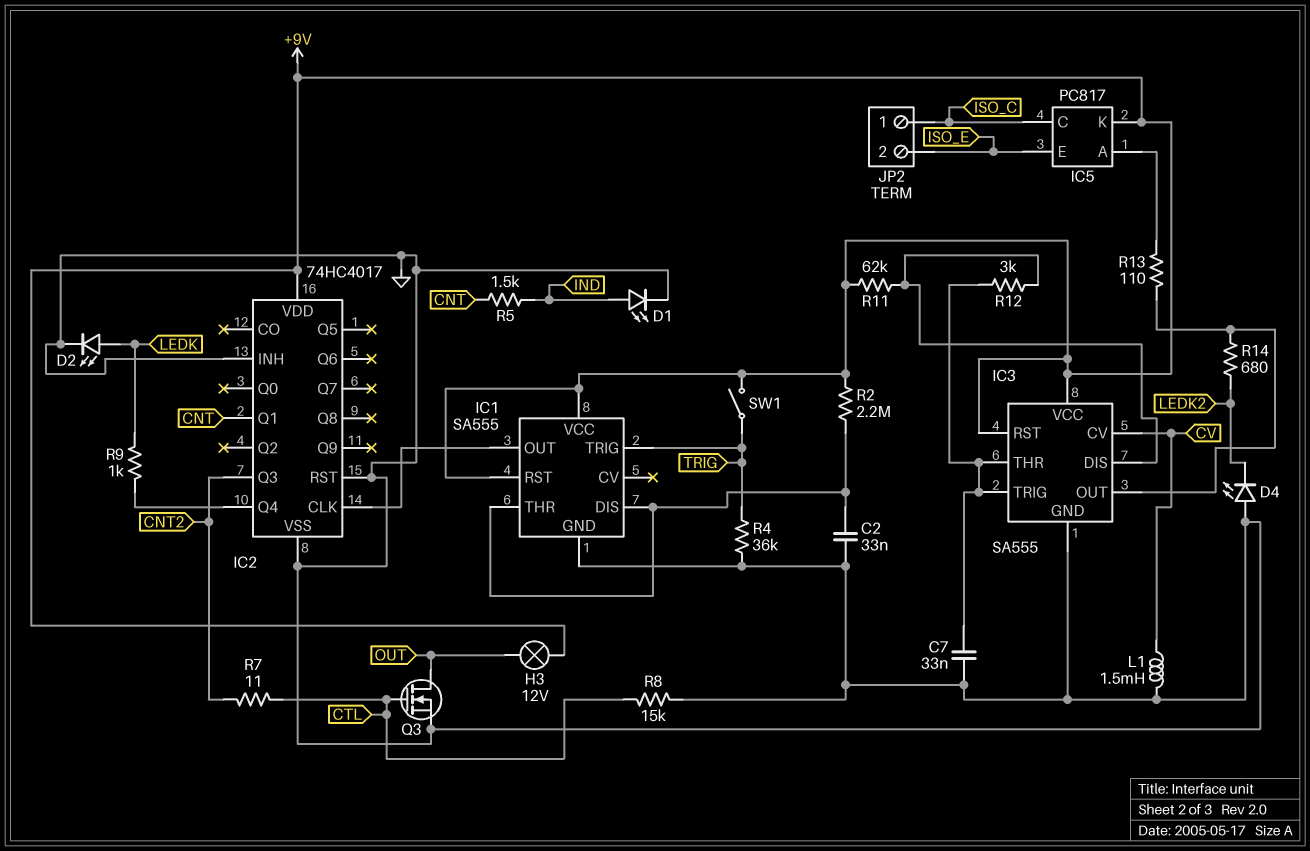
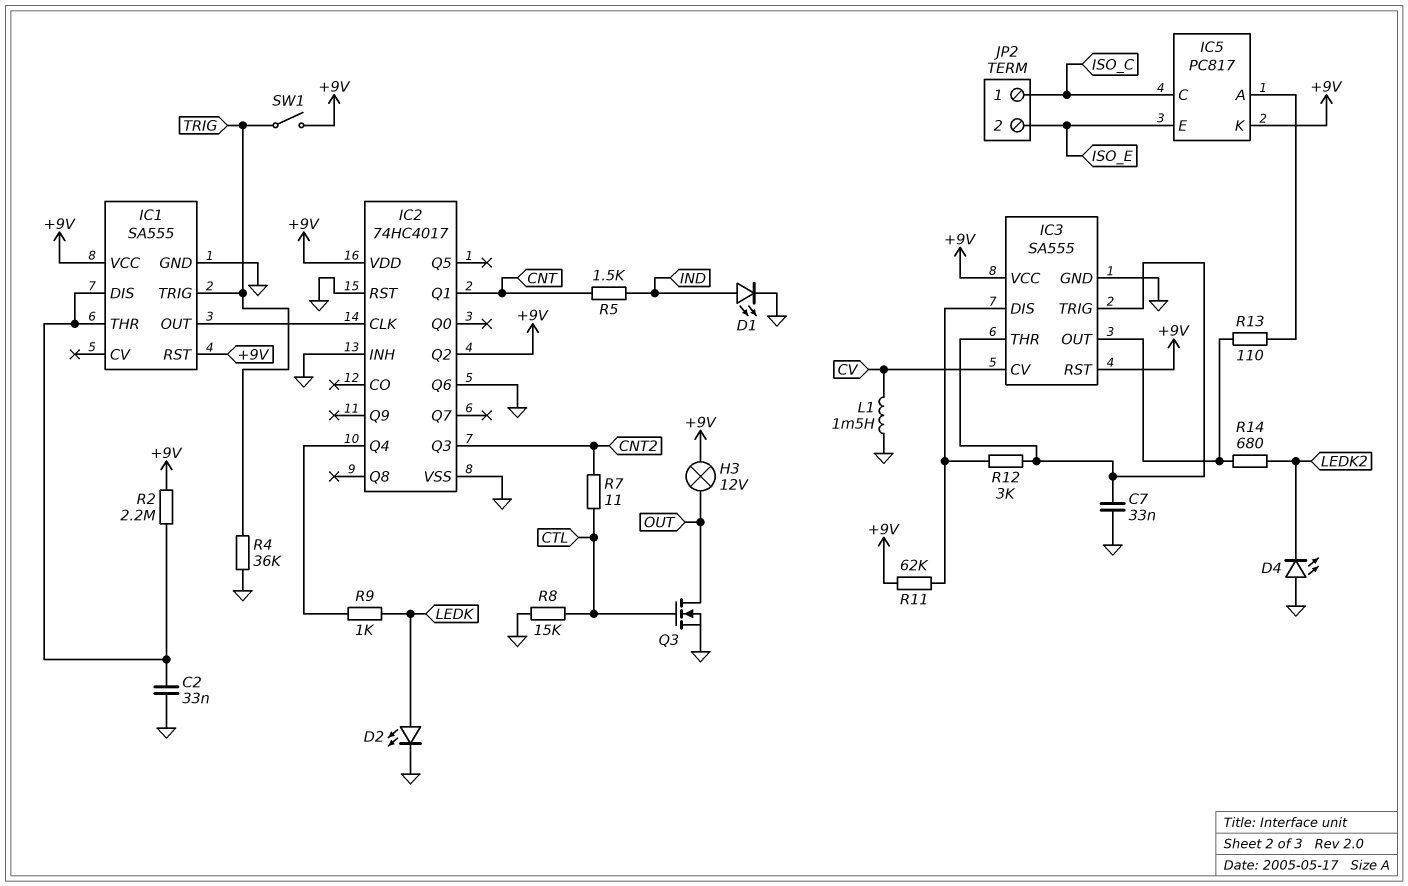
IC2 pin Q2: none -> +9V
IC2 pin Q6: none -> GND

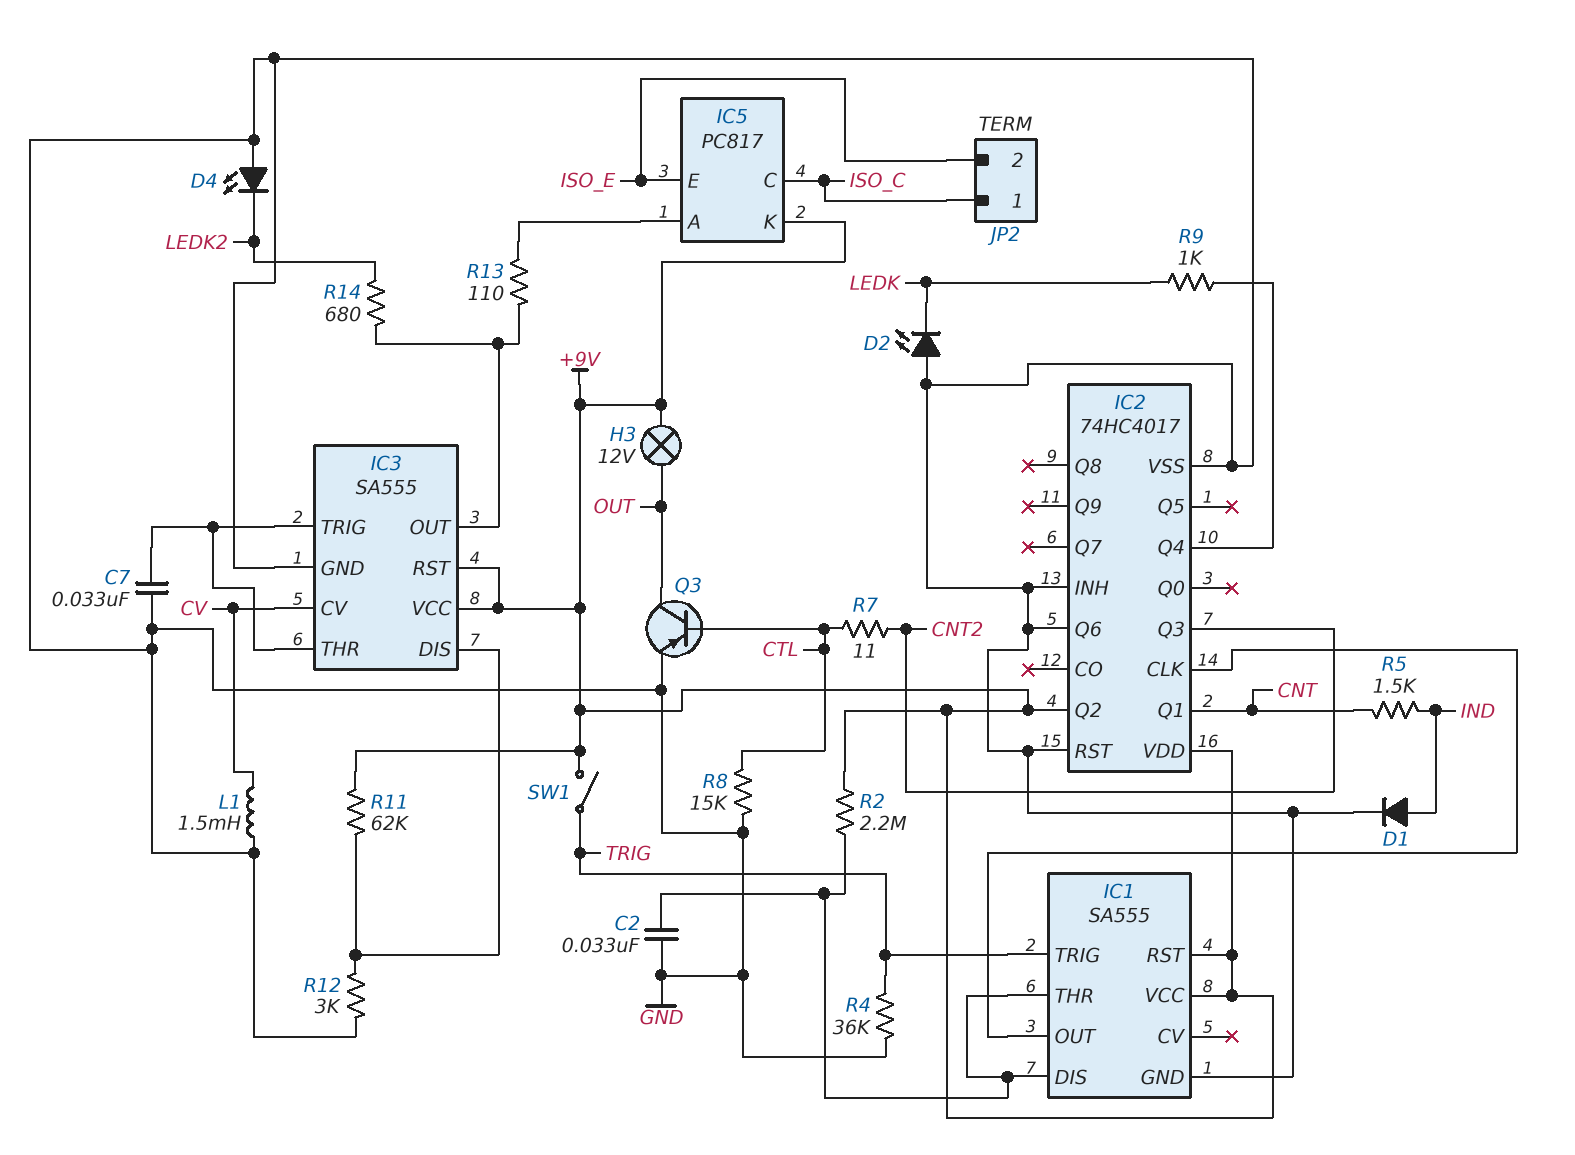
D1: LED (A IND, K GND) -> diode (A IND, K GND)
D2: LED (A LEDK, K GND) -> LED (A GND, K LEDK)
Q3: NMOS (G CTL, D OUT, S GND) -> PNP (B CTL, C OUT, E GND)
R12: 3k (IC3/DIS, IC3/THR) -> 3k (GND, IC3/DIS)

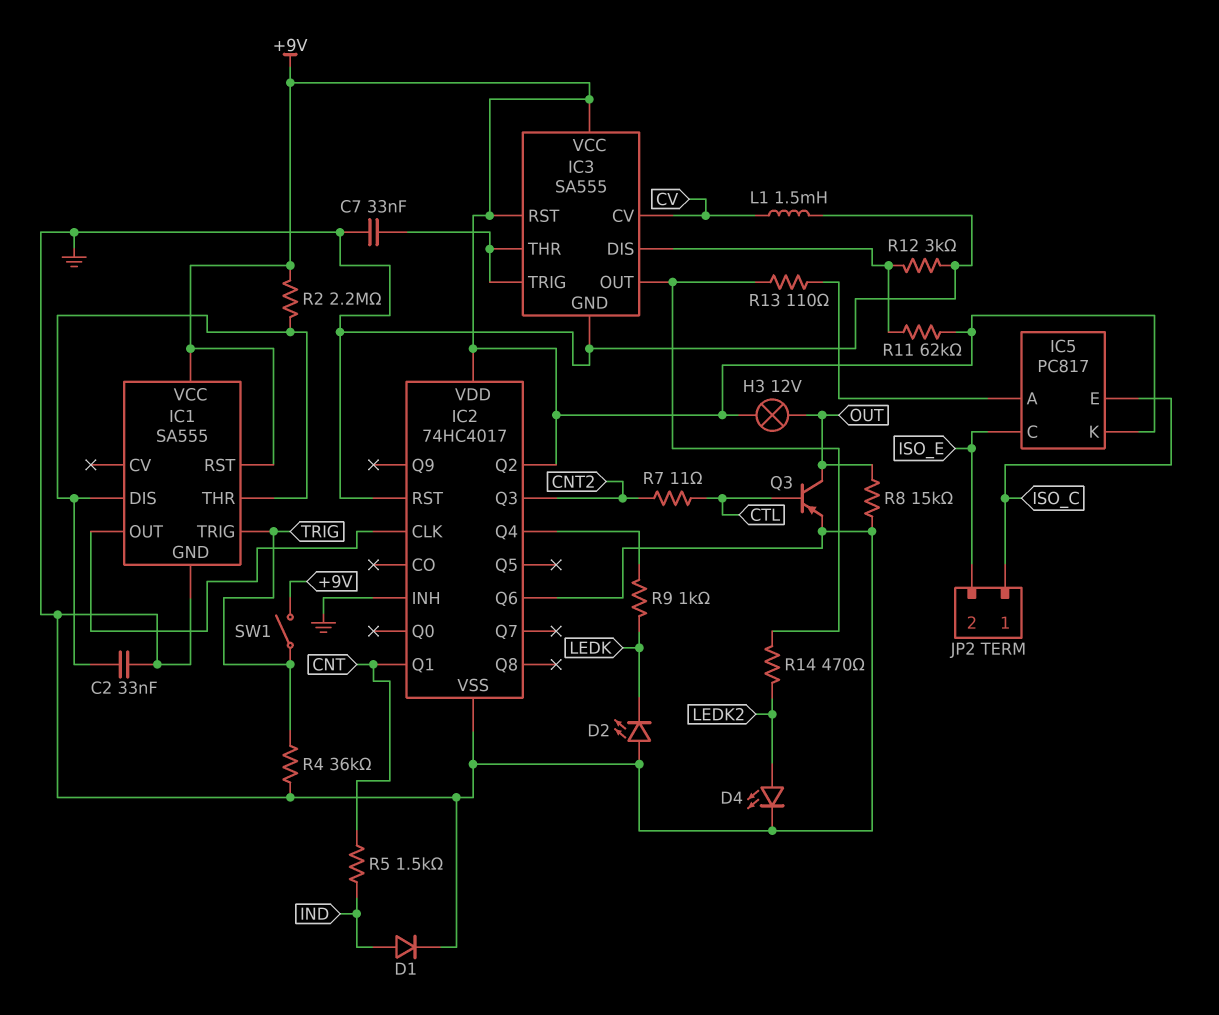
D4: LED (A GND, K LEDK2) -> LED (A LEDK2, K GND)
IC5 pin C: ISO_C -> ISO_E
IC5 pin E: ISO_E -> ISO_C
R8: 15k (CTL, GND) -> 15k (GND, OUT)
R14: 680 (IC3/OUT, LEDK2) -> 470 (IC3/OUT, LEDK2)

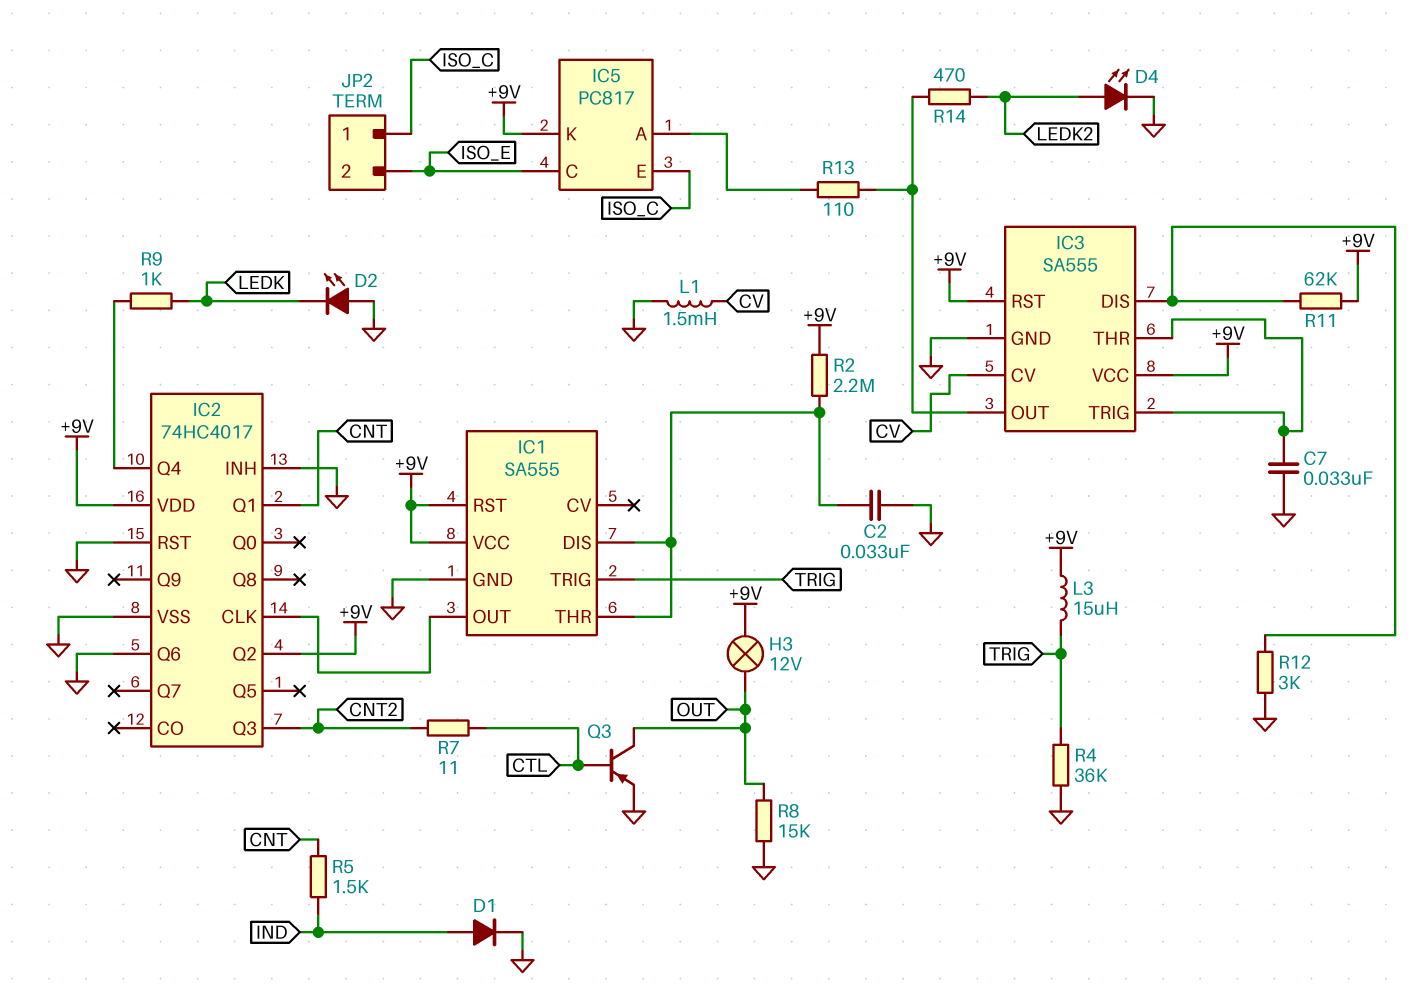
L3: none -> 15uH (+9V, TRIG)
SW1: switch (+9V, TRIG) -> none

